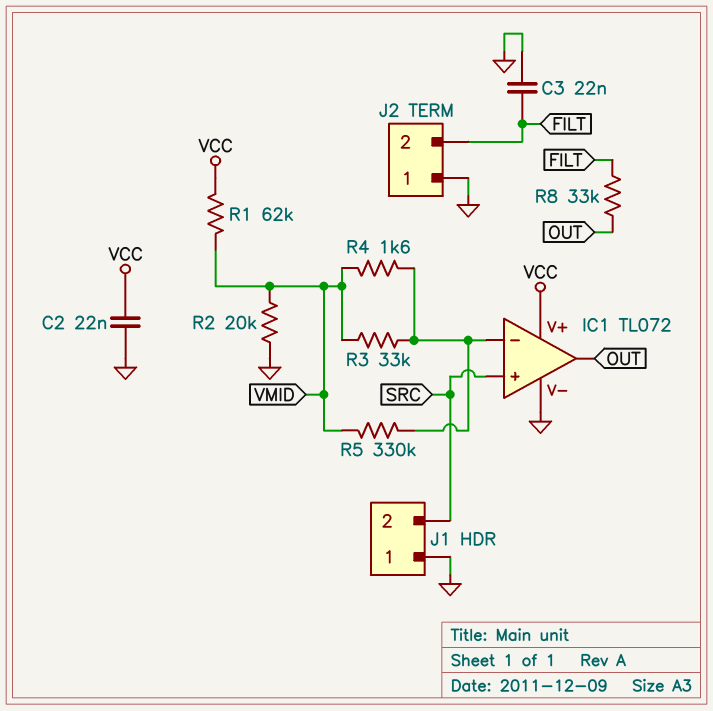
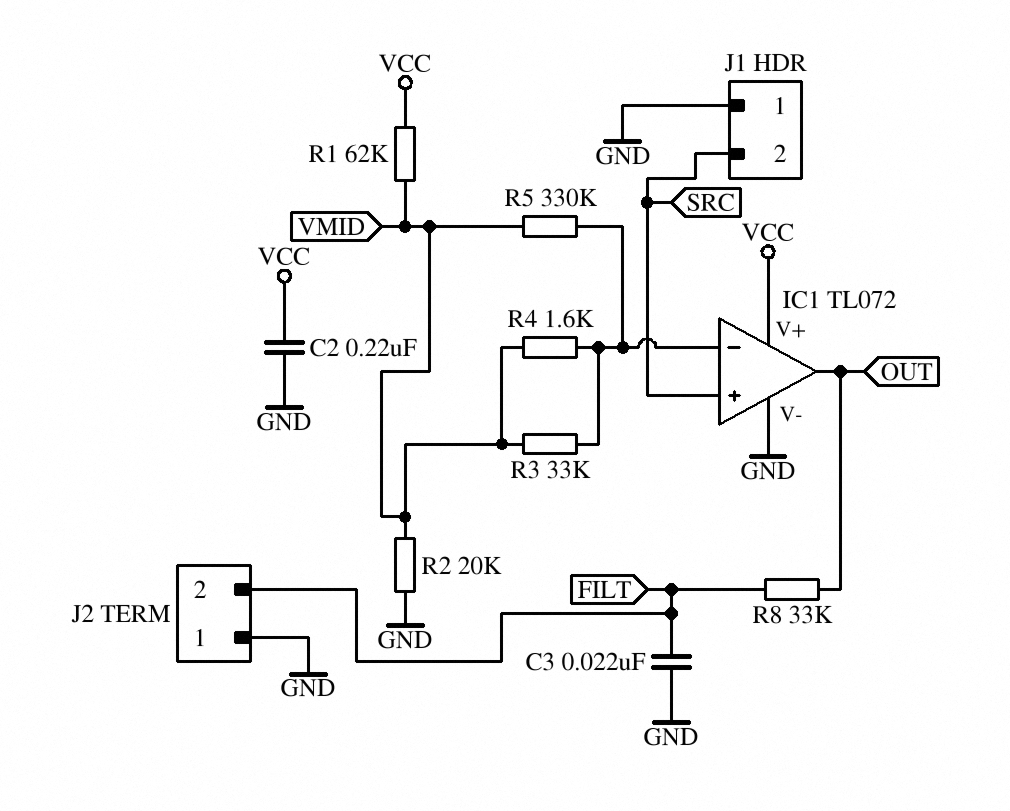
C2: 22nF (GND, VCC) -> 220nF (GND, VCC)

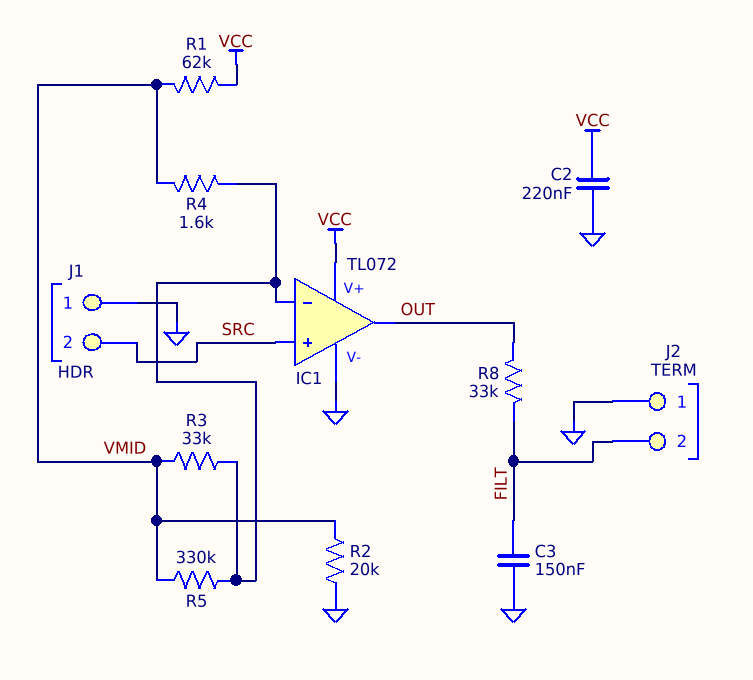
C3: 22nF (FILT, GND) -> 150nF (FILT, GND)

